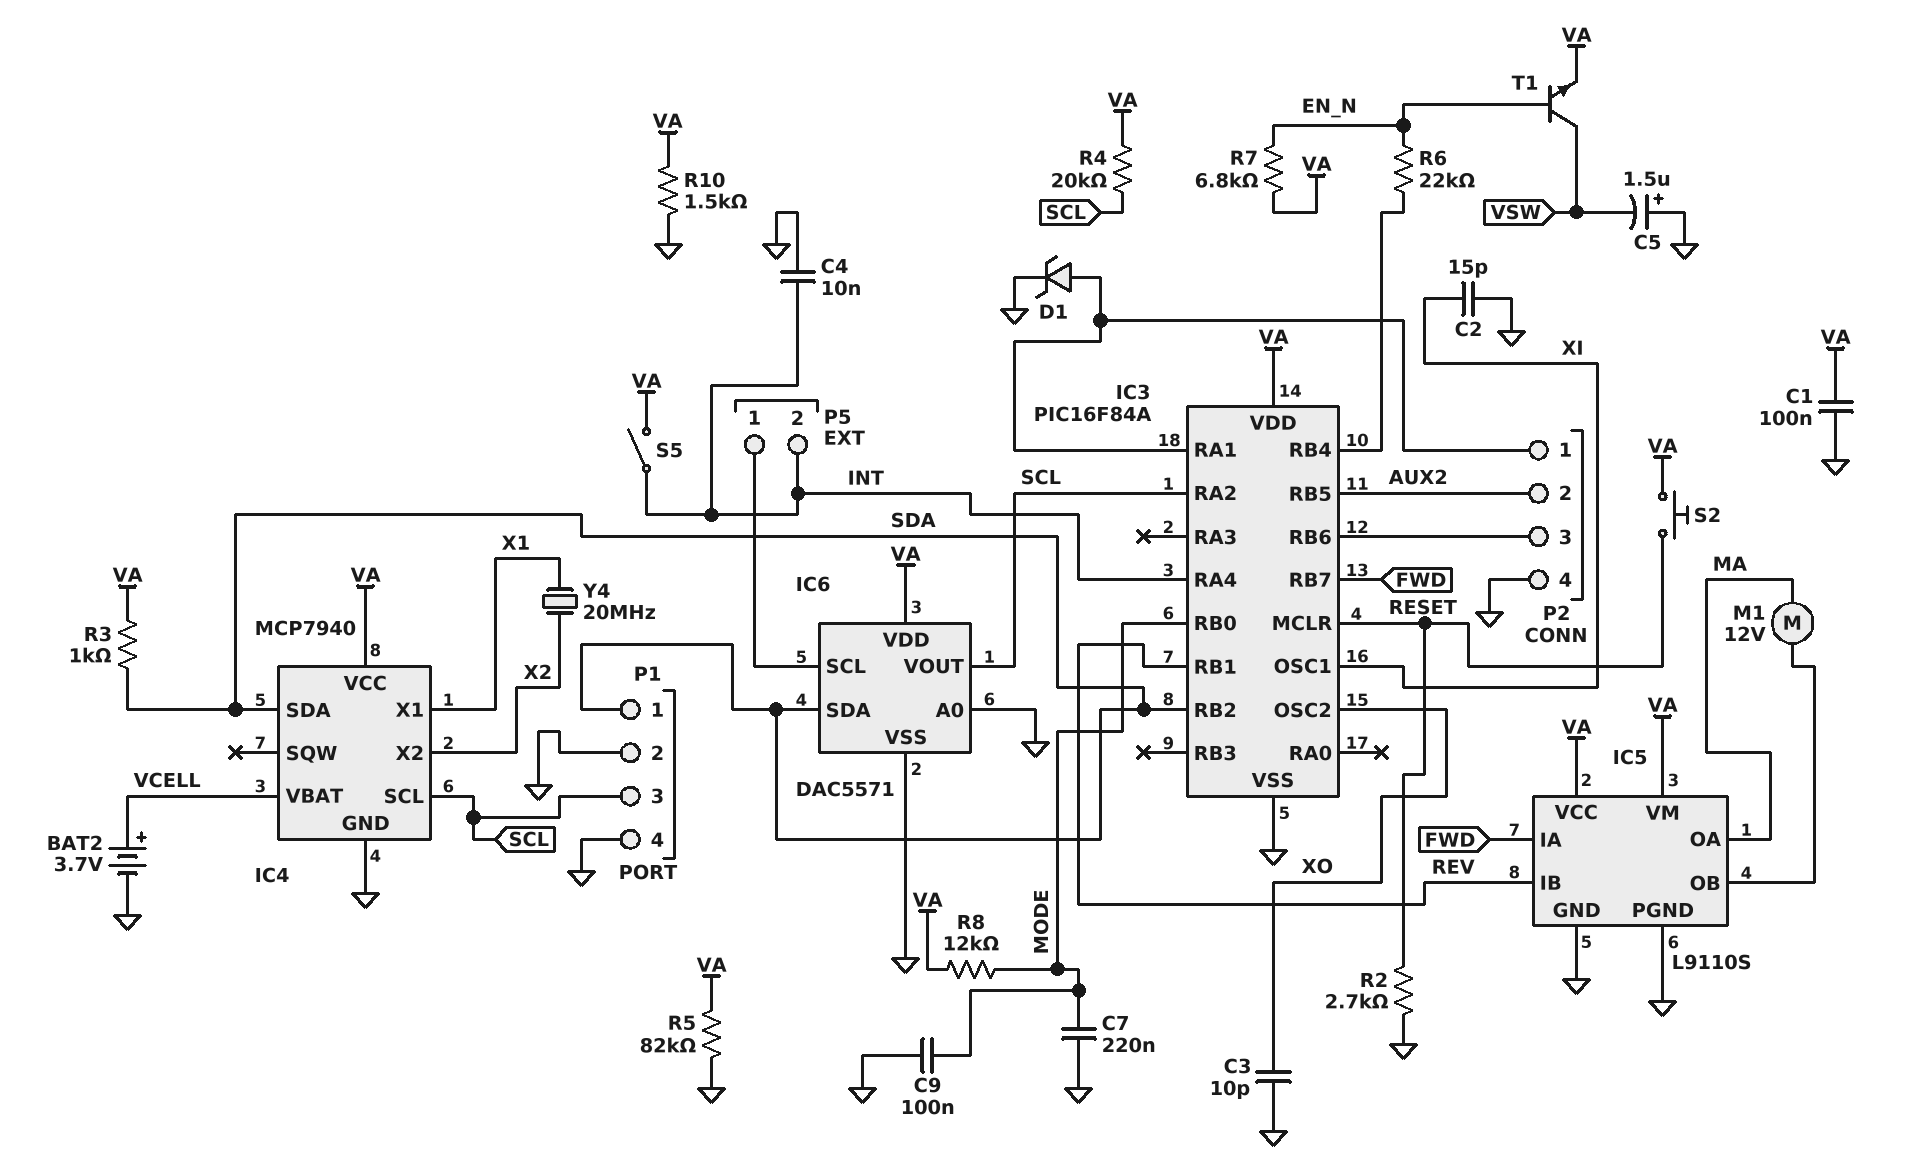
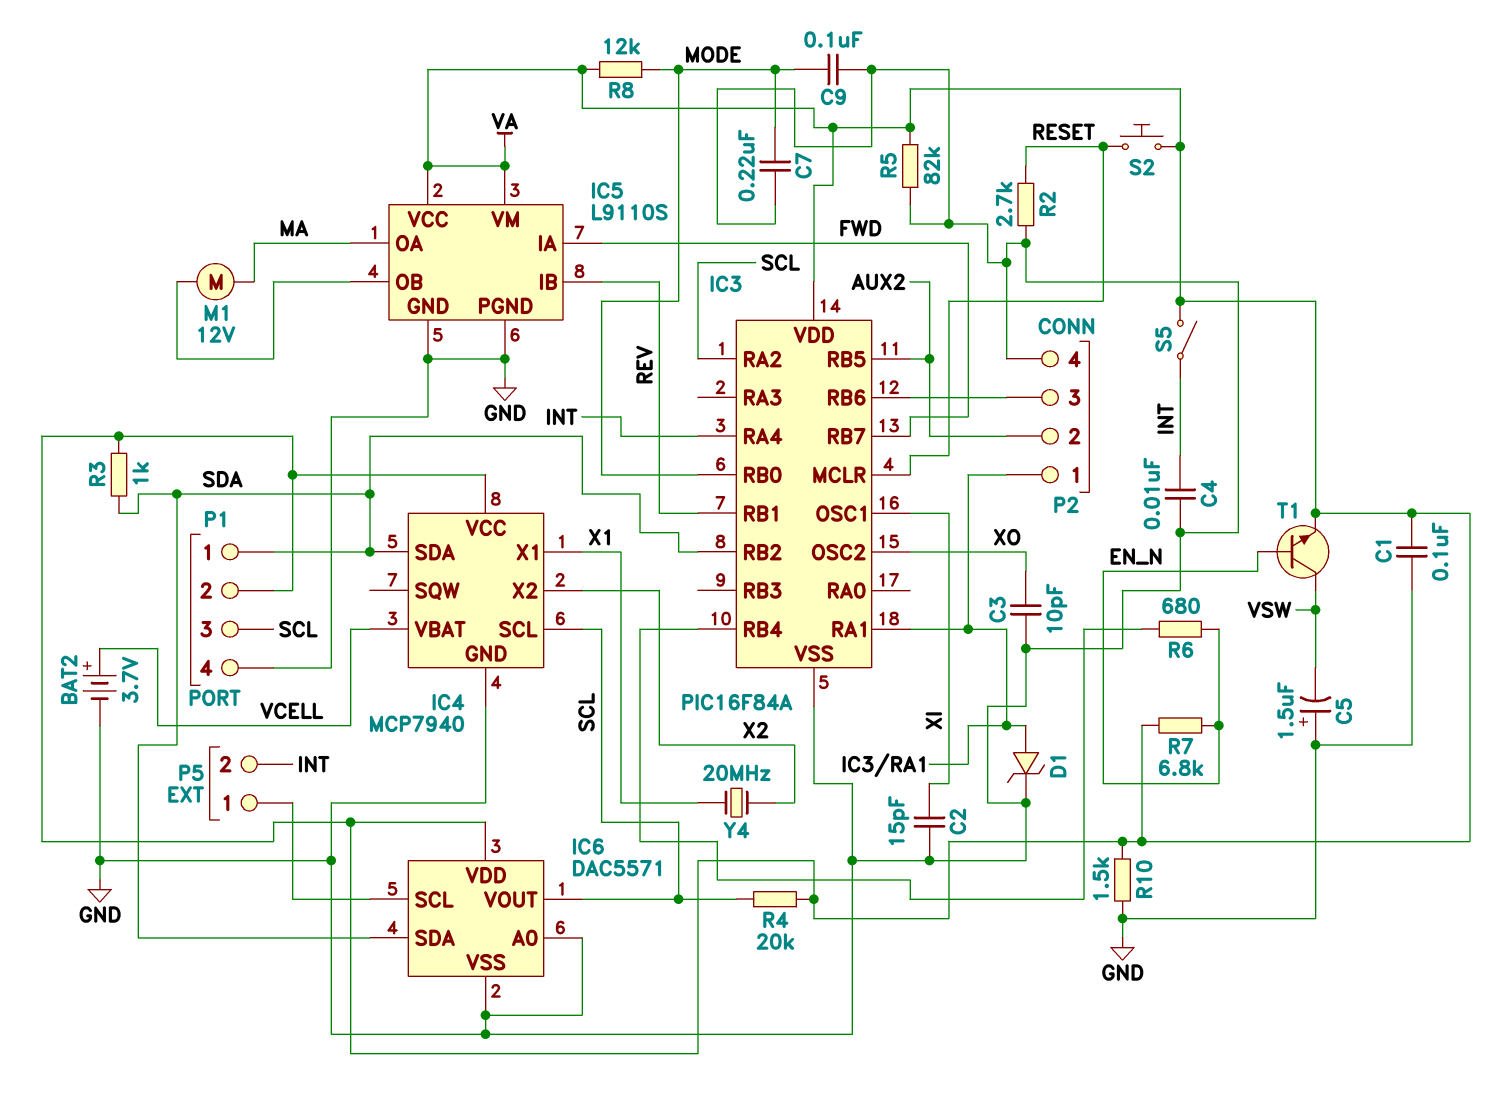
P1 pin 2: GND -> VA
R6: 22k (EN_N, IC3/RB4) -> 680 (EN_N, IC3/RB4)

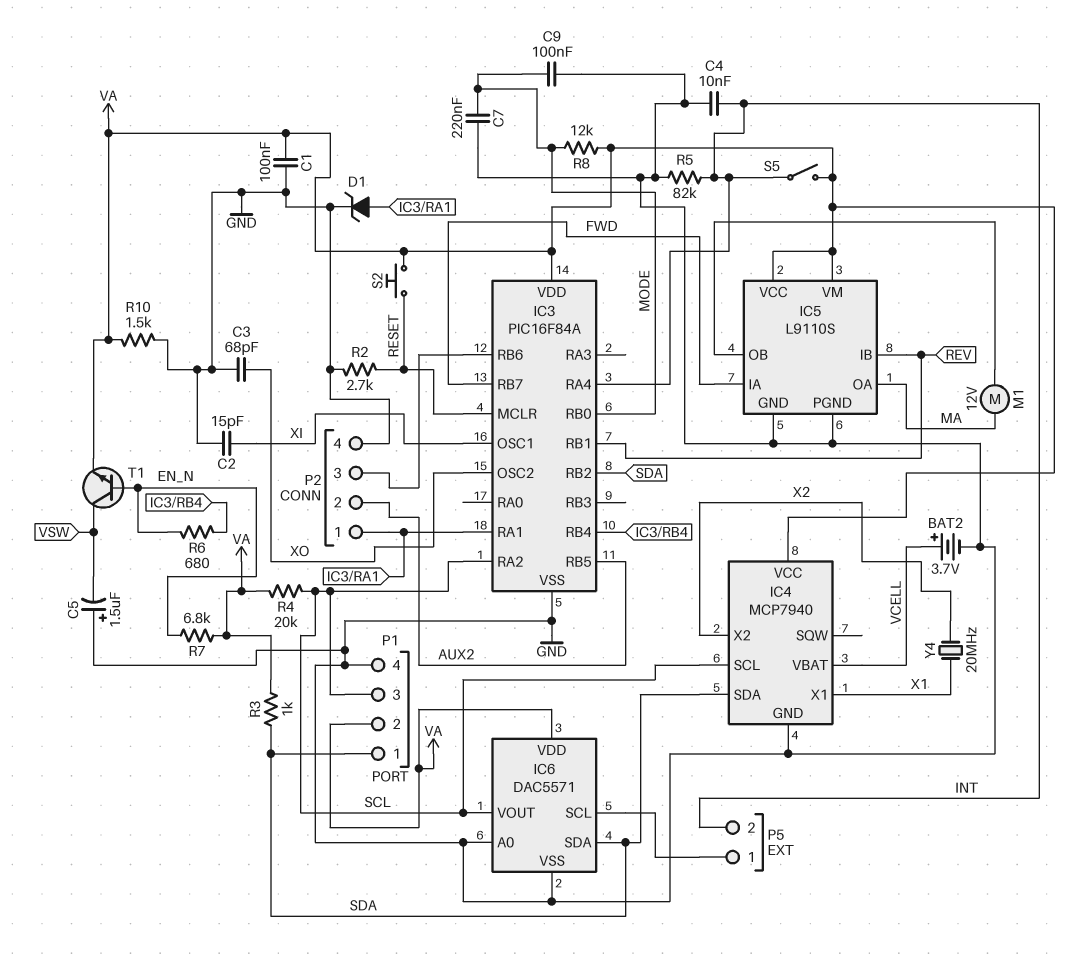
C3: 10pF (GND, XO) -> 68pF (GND, XO)
R5: 82k (GND, VA) -> 82k (GND, INT)

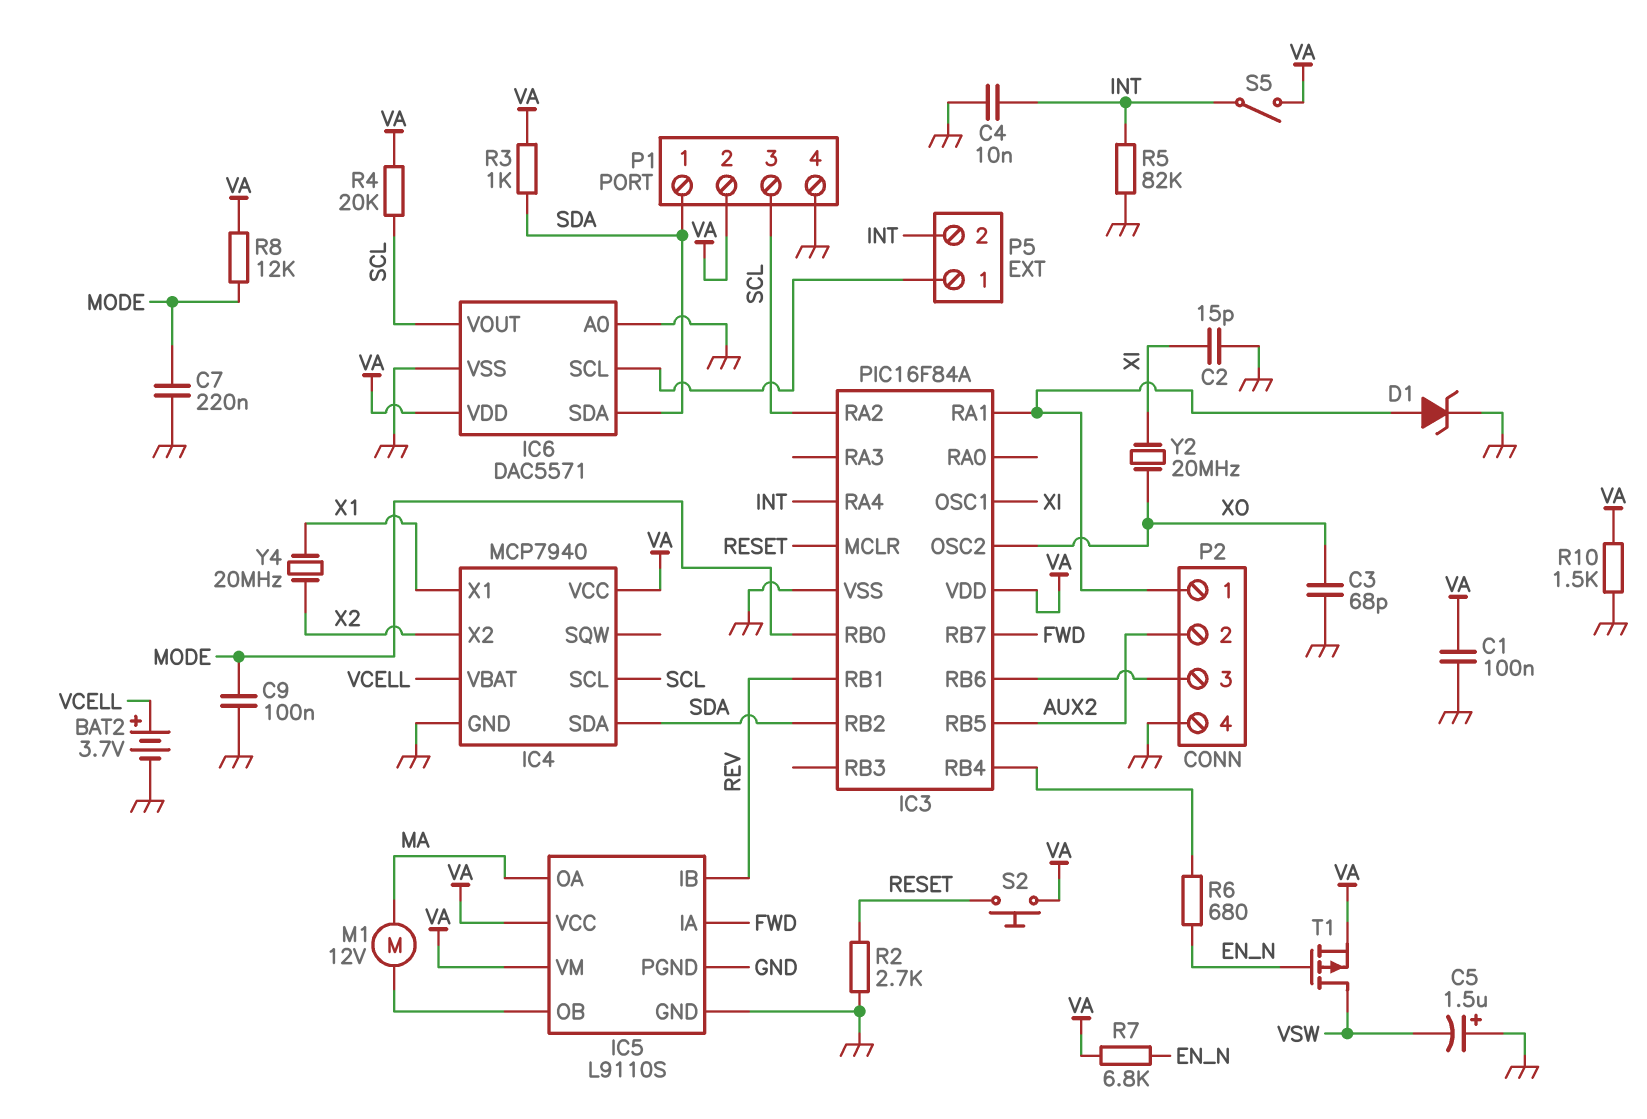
T1: NPN (B EN_N, C VSW, E VA) -> PMOS (G EN_N, D VSW, S VA)
Y2: none -> 20MHz (XI, XO)

